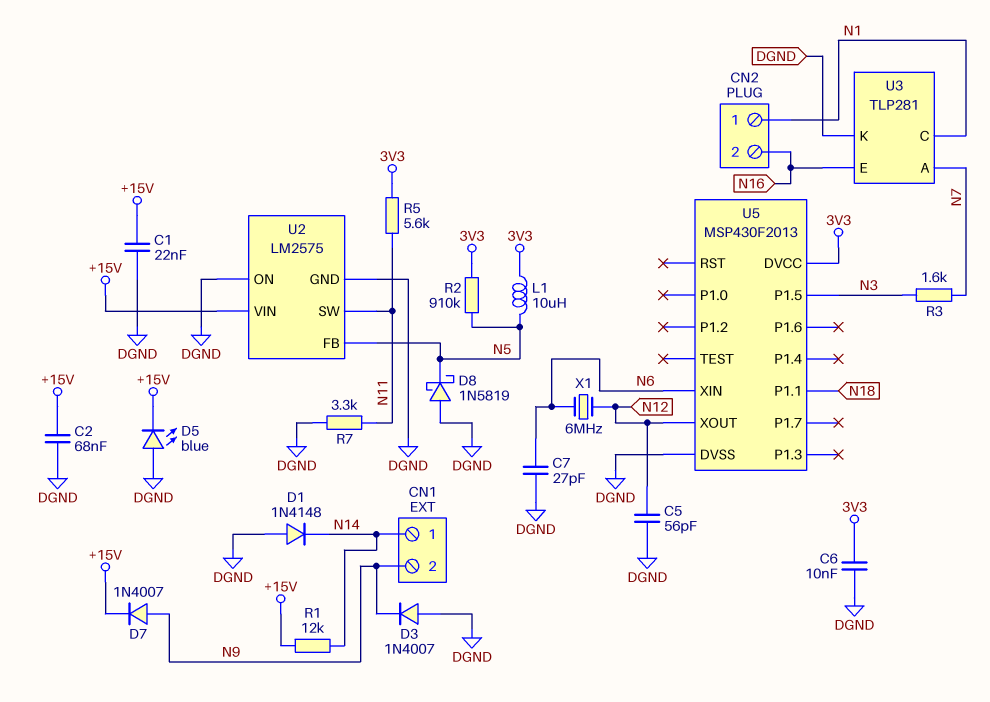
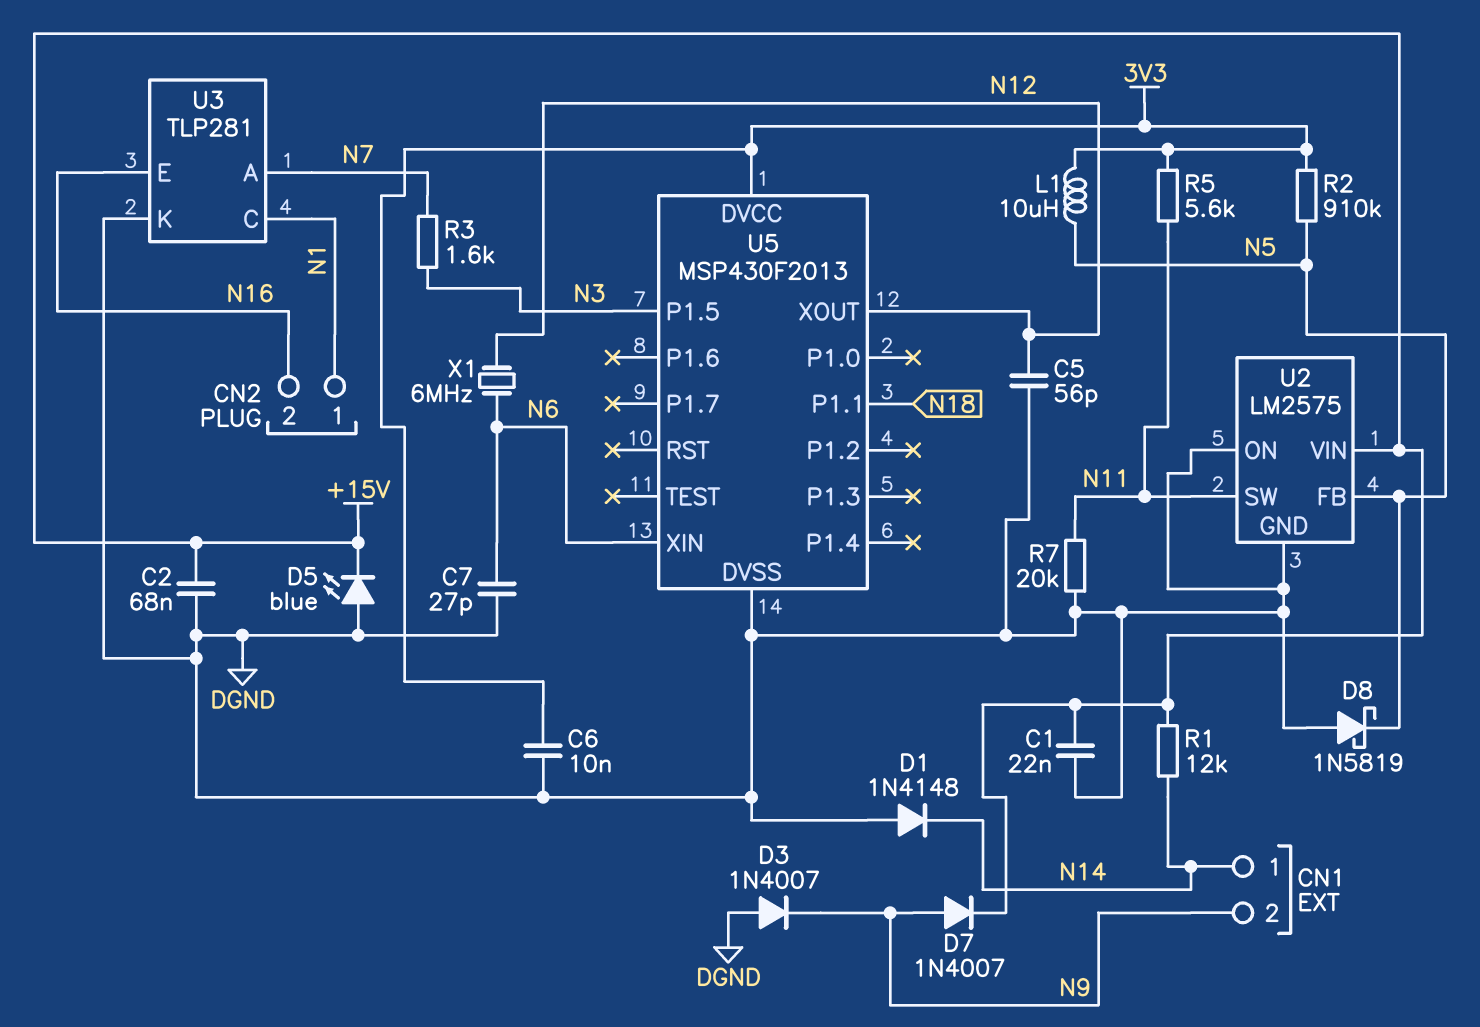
R7: 3.3k (DGND, N11) -> 20k (DGND, N11)

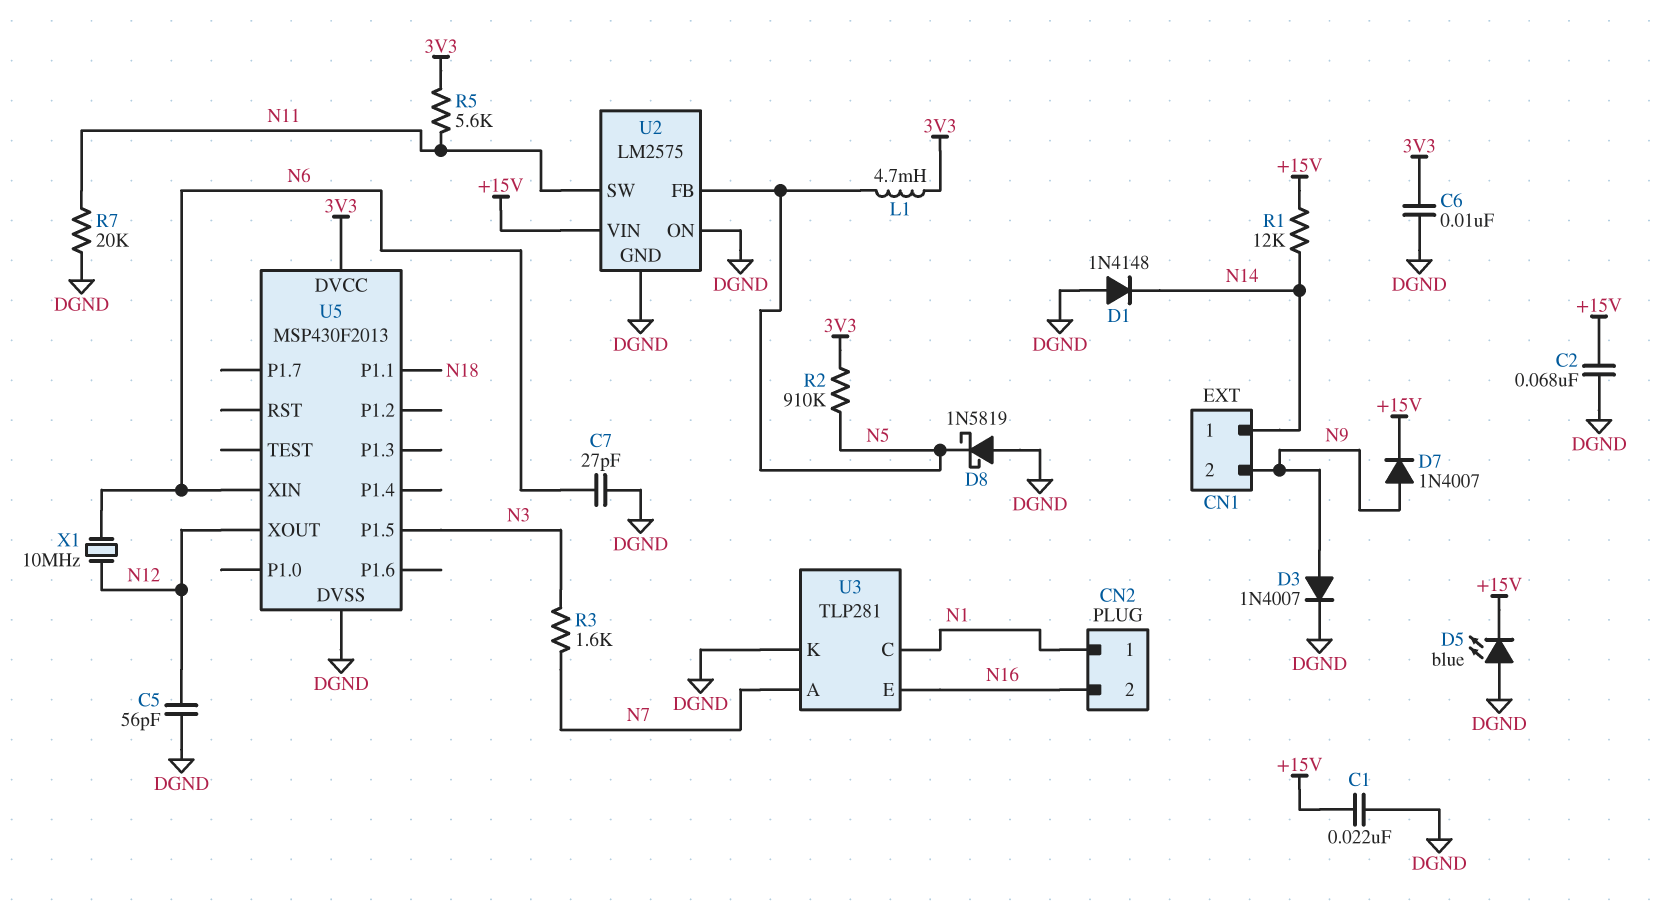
D3: diode 1N4007 (A DGND, K N9) -> diode 1N4007 (A N9, K DGND)
L1: 10uH (3V3, N5) -> 4.7mH (3V3, N5)
X1: 6MHz (N6, N12) -> 10MHz (N6, N12)

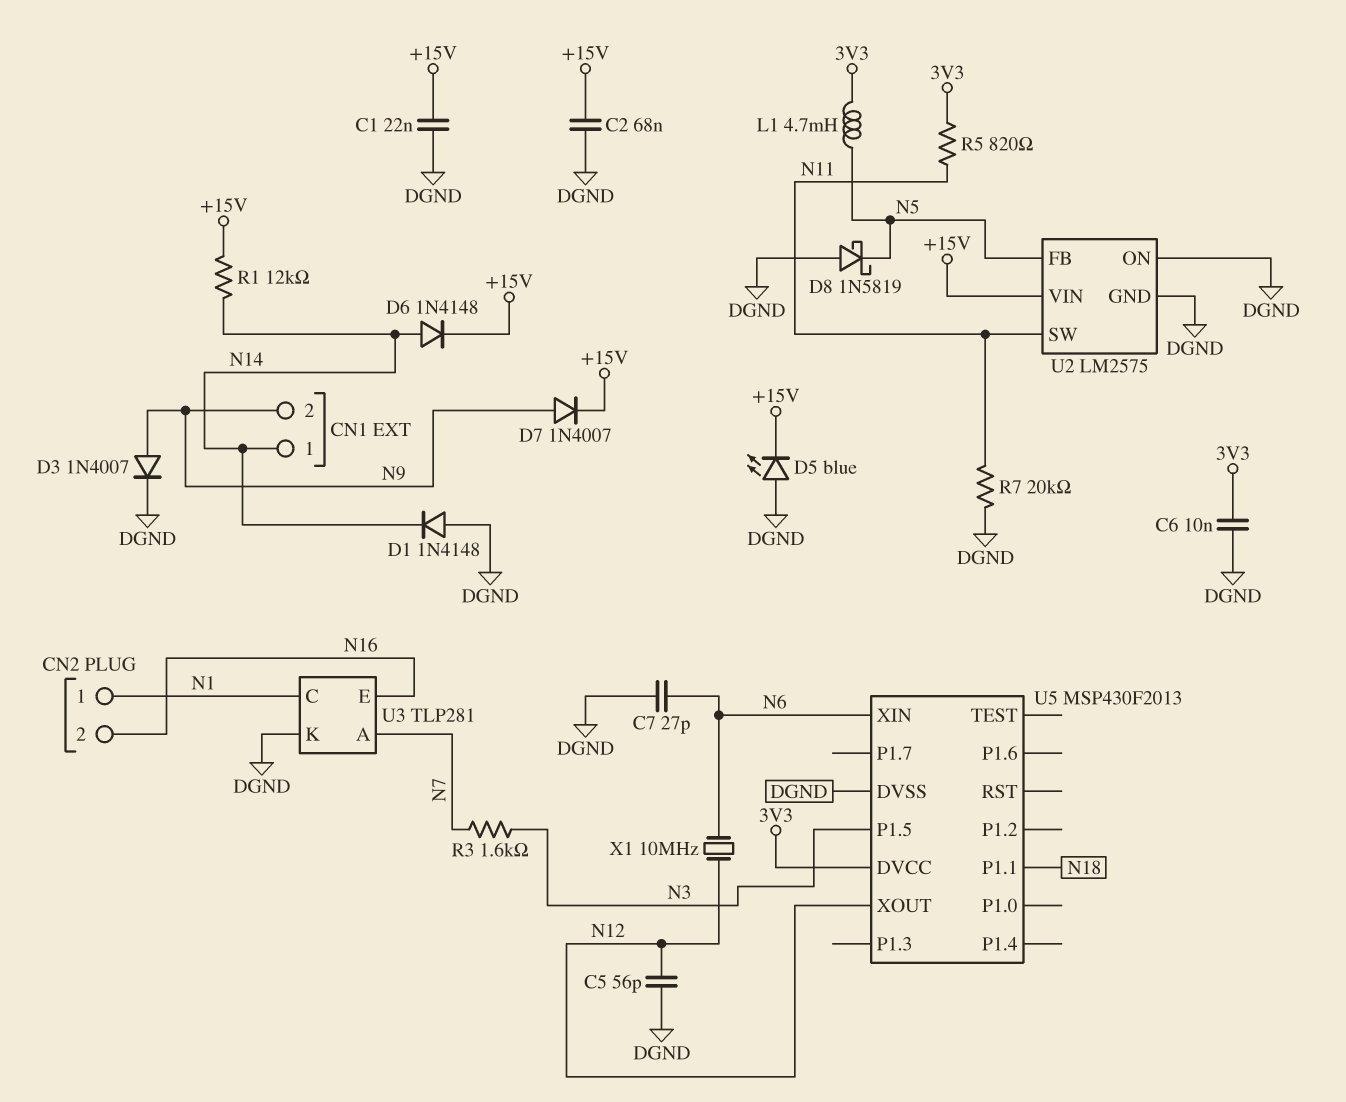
D6: none -> diode 1N4148 (A N14, K +15V)
R2: 910k (3V3, N5) -> none
R5: 5.6k (3V3, N11) -> 820 (3V3, N11)

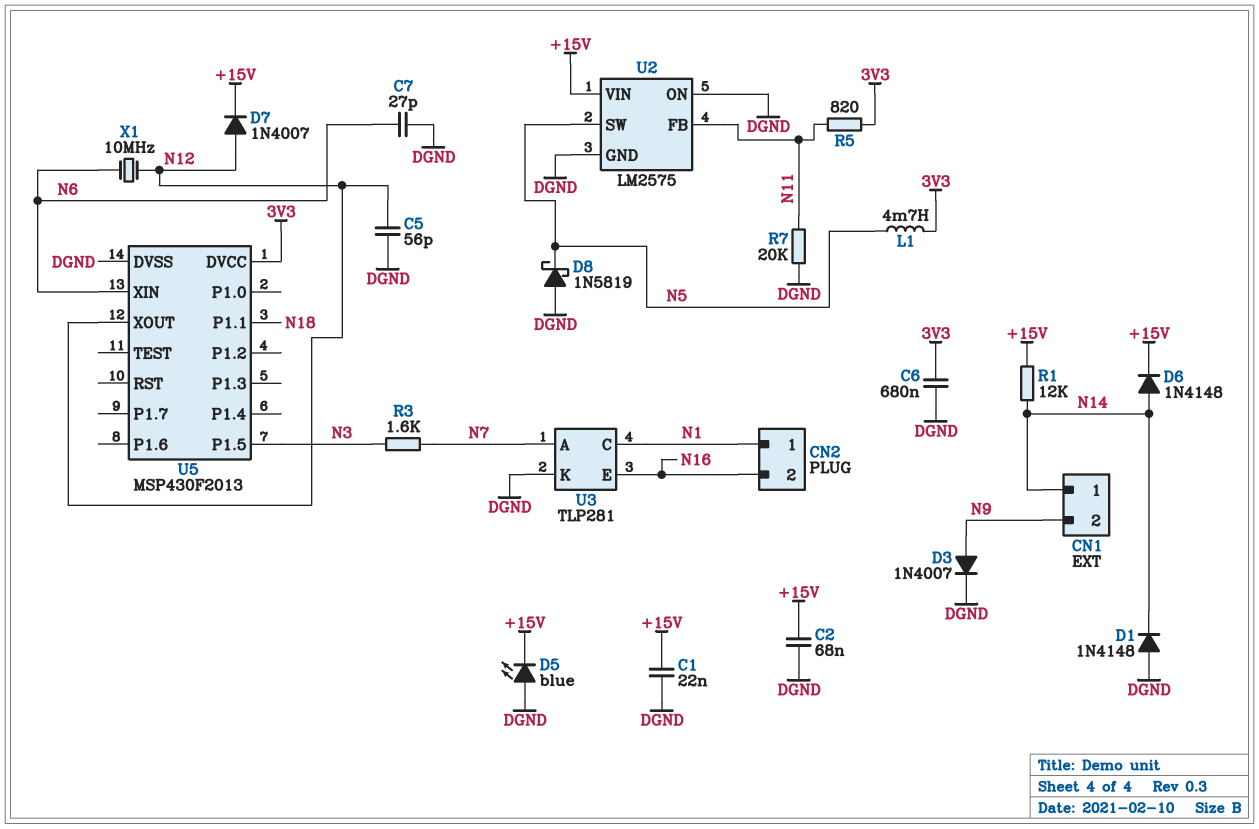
C6: 10nF (3V3, DGND) -> 680nF (3V3, DGND)
D7: diode 1N4007 (A N9, K +15V) -> diode 1N4007 (A N12, K +15V)
U2 pin FB: N5 -> N11
U2 pin SW: N11 -> N5

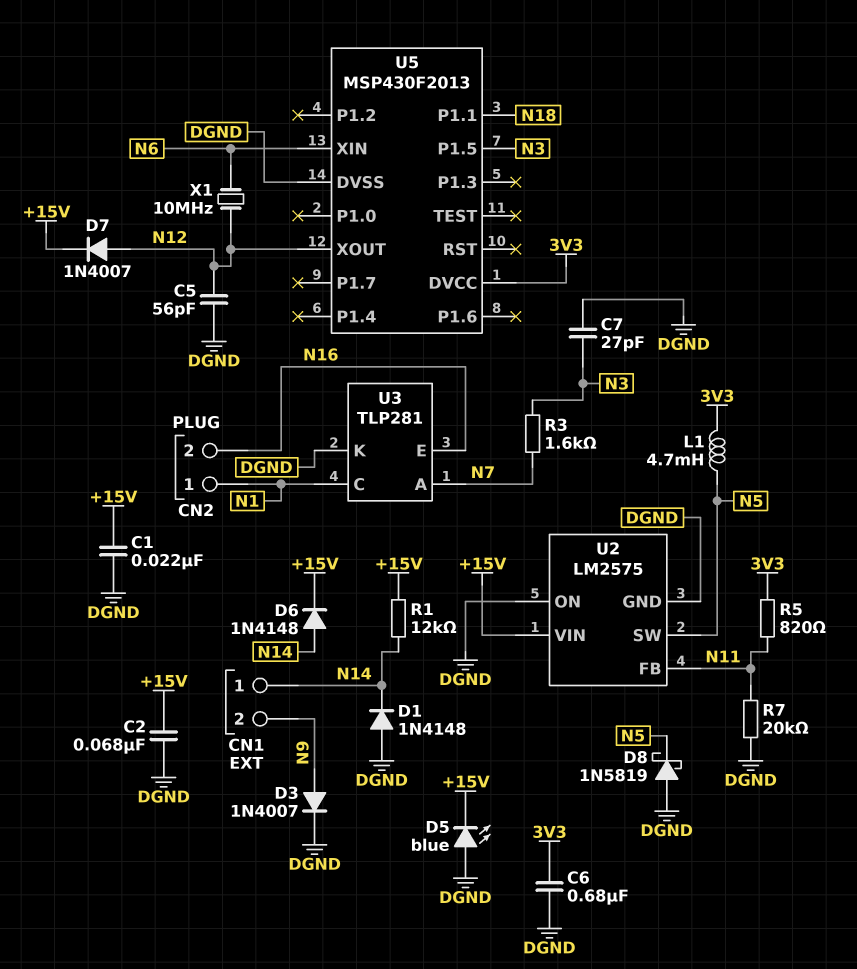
C7: 27pF (DGND, N6) -> 27pF (DGND, N3)

